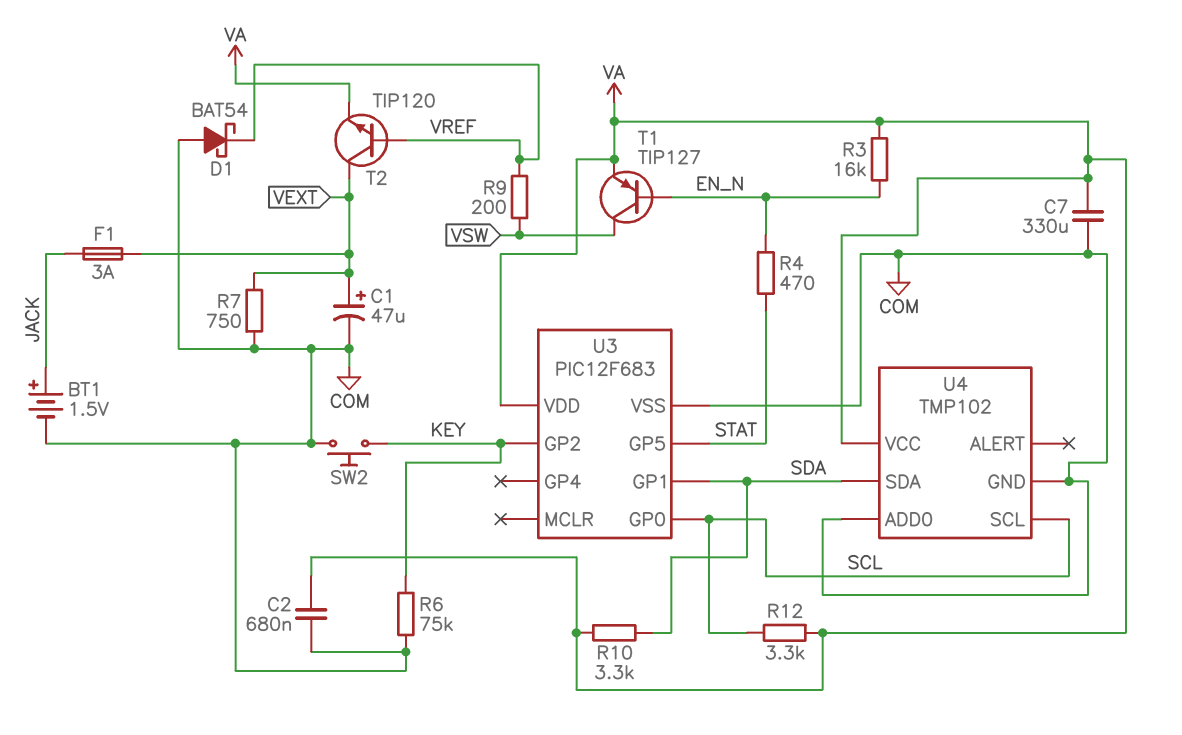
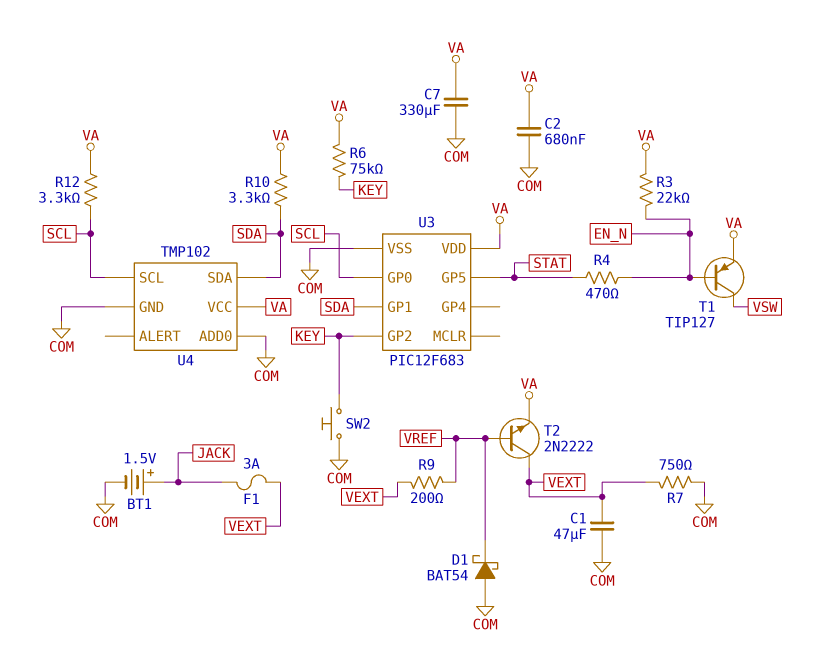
C1: 47uF (plus VEXT, minus COM) -> 47uF (COM, VEXT)
R3: 16k (EN_N, VA) -> 22k (EN_N, VA)
R6: 75k (COM, KEY) -> 75k (KEY, VA)
R9: 200 (VREF, VSW) -> 200 (VEXT, VREF)
T2: NPN TIP120 (B VREF, C VEXT, E VA) -> NPN 2N2222 (B VREF, C VEXT, E VA)

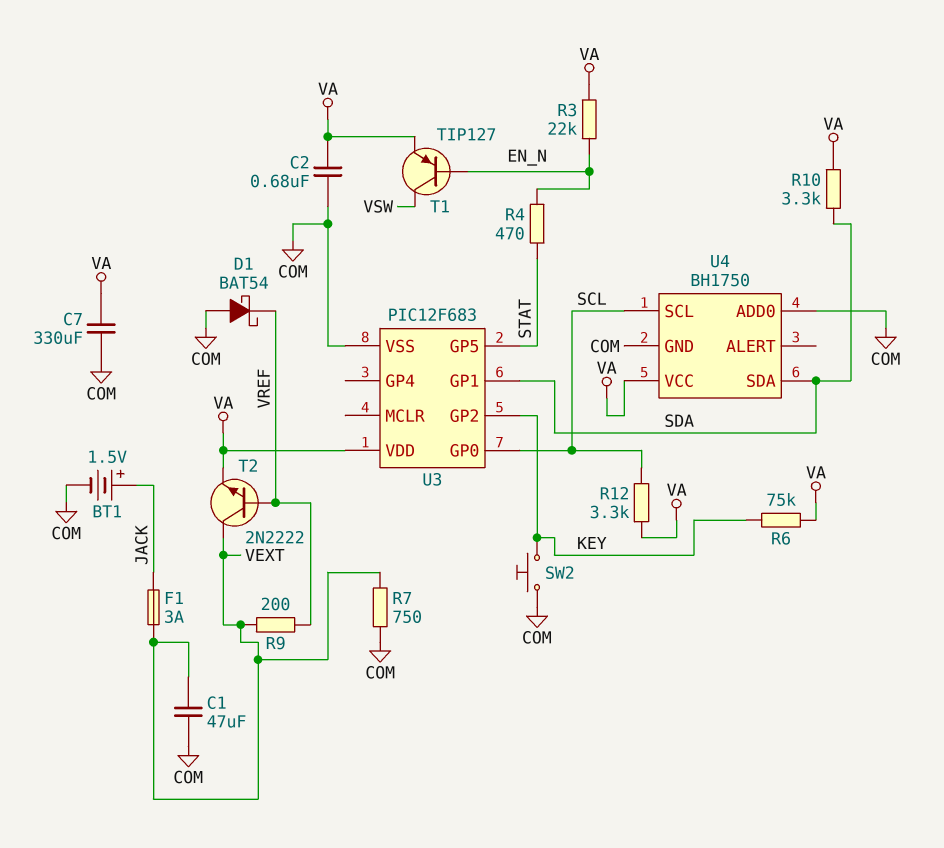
U4: TMP102 -> BH1750

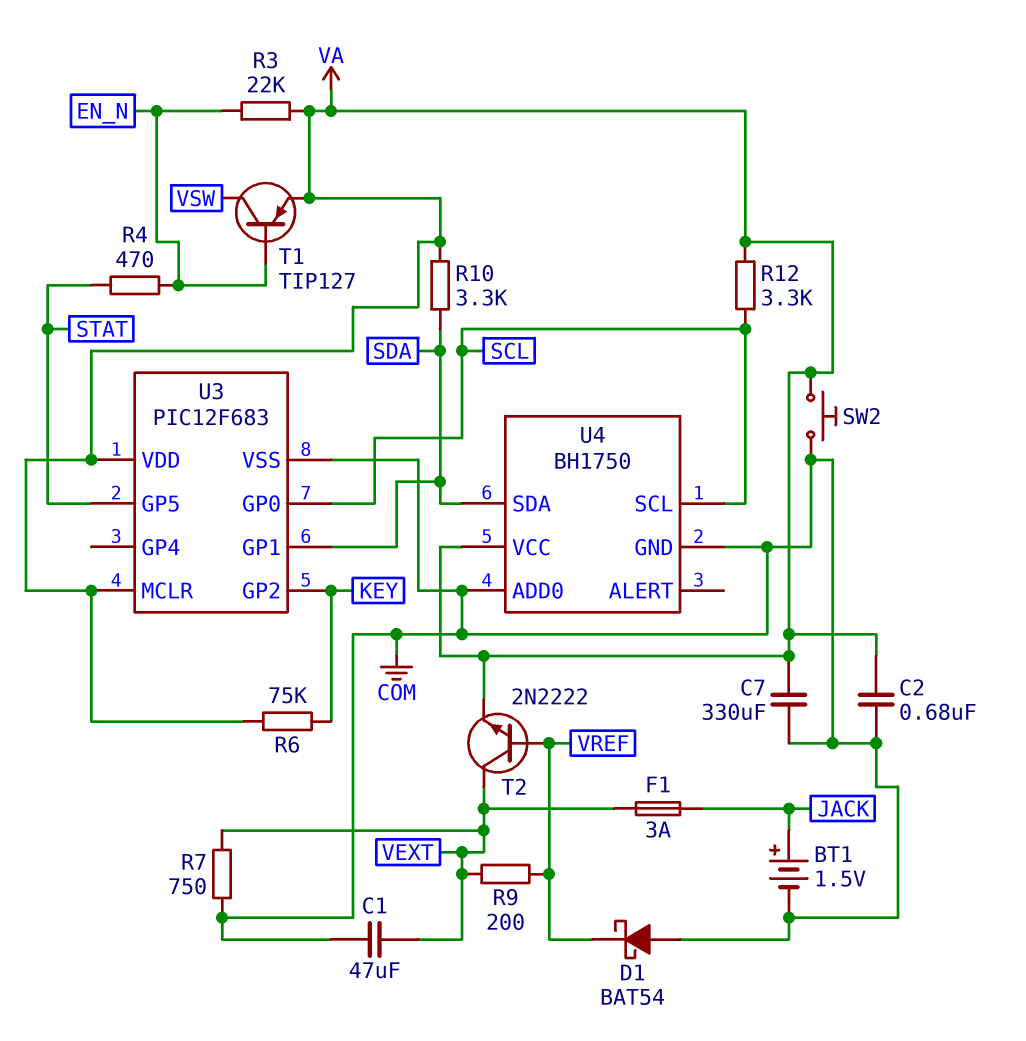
SW2: button (COM, KEY) -> button (COM, VA)
U3 pin MCLR: none -> VA

